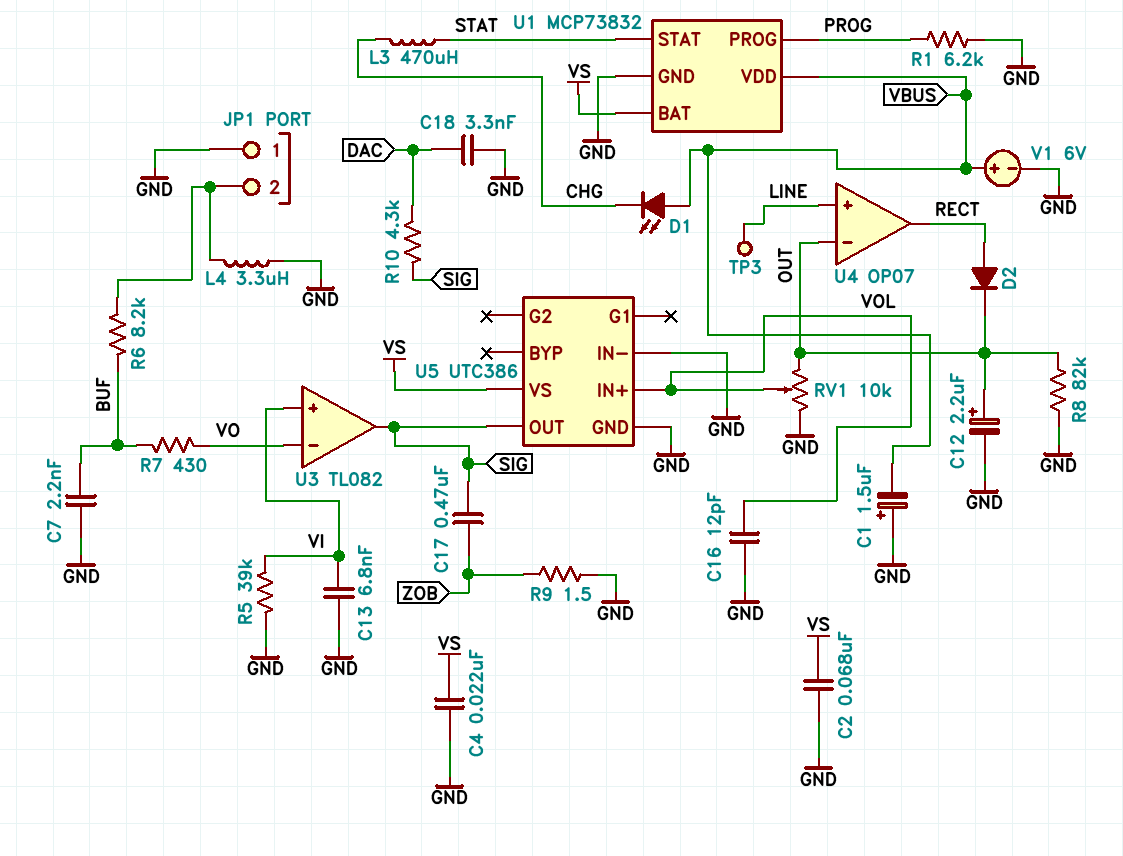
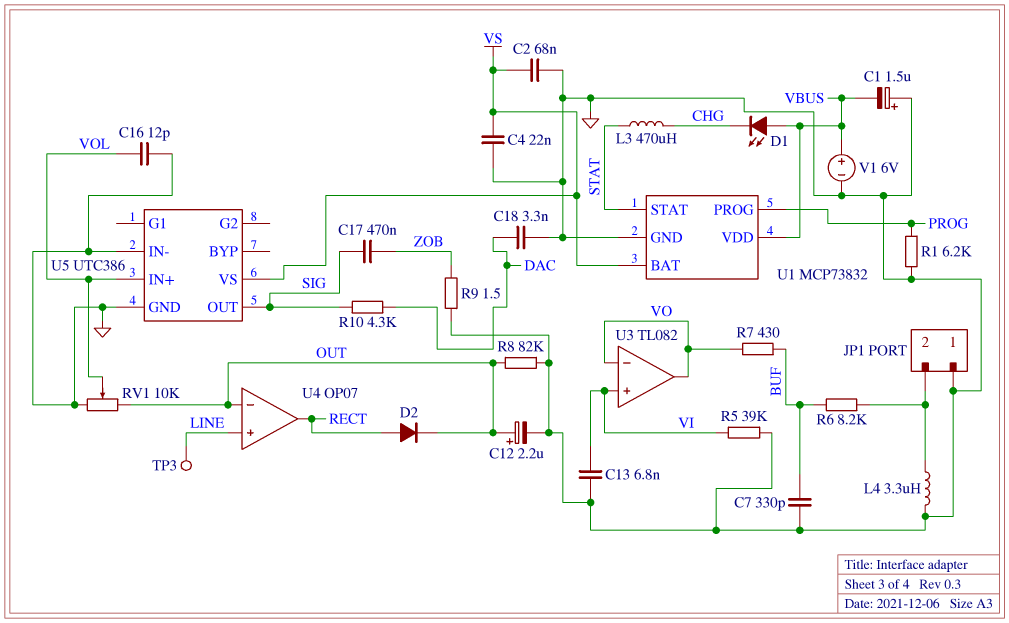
C7: 2.2nF (BUF, GND) -> 330pF (BUF, GND)
U3 pin out: SIG -> VO

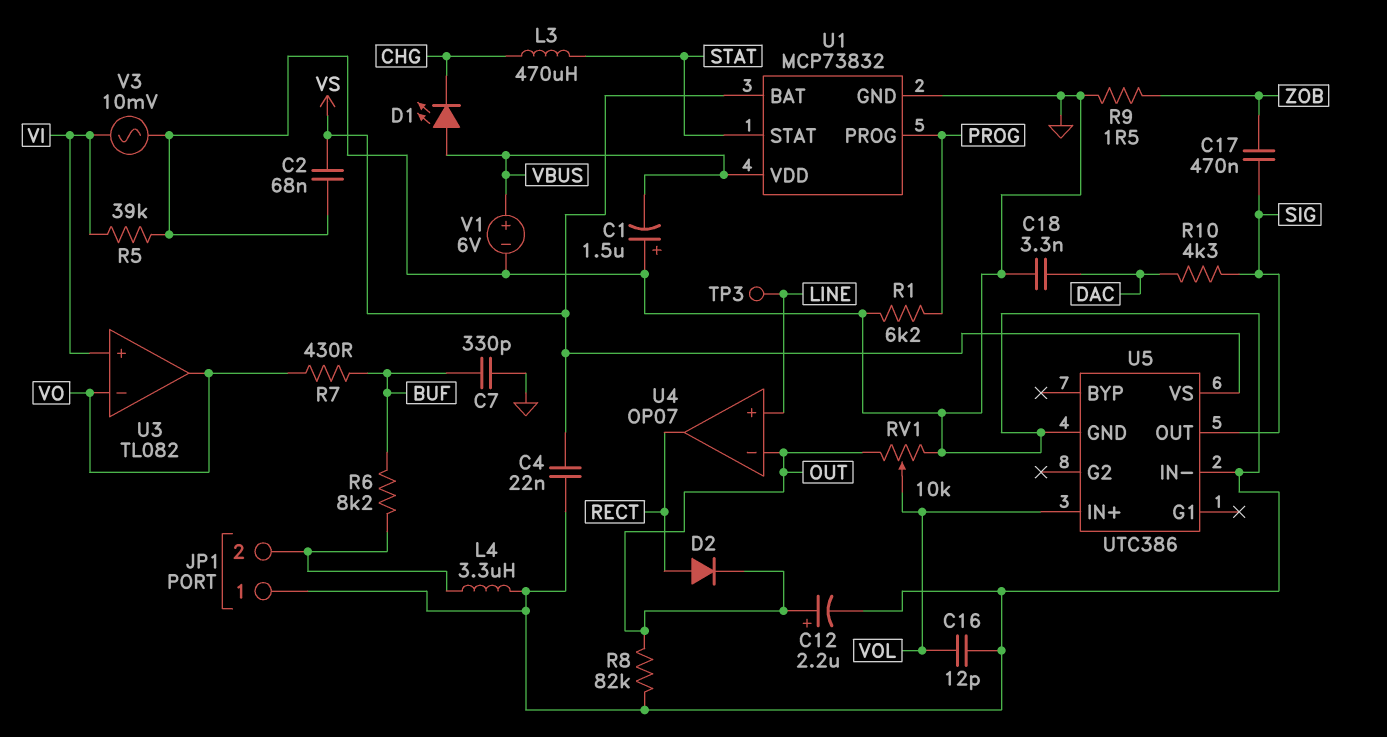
C13: 6.8nF (GND, VI) -> none
V3: none -> AC 10mV (GND, VI)

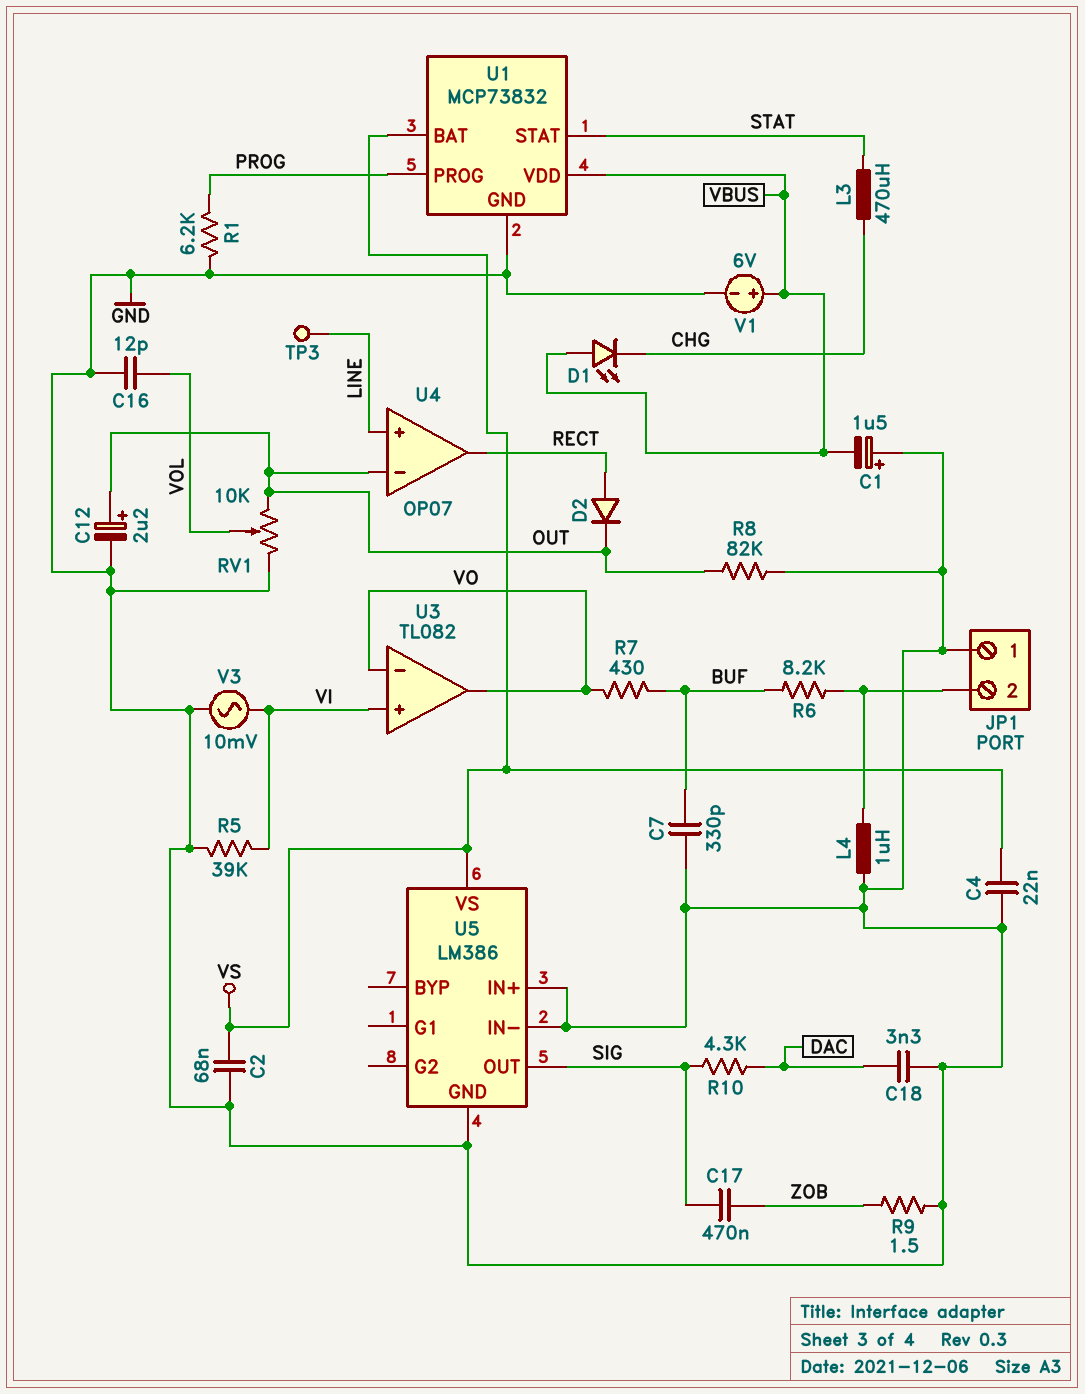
L4: 3.3uH (GND, JP1/2) -> 1uH (GND, JP1/2)
U5: UTC386 -> LM386
U5 pin IN+: VOL -> GND

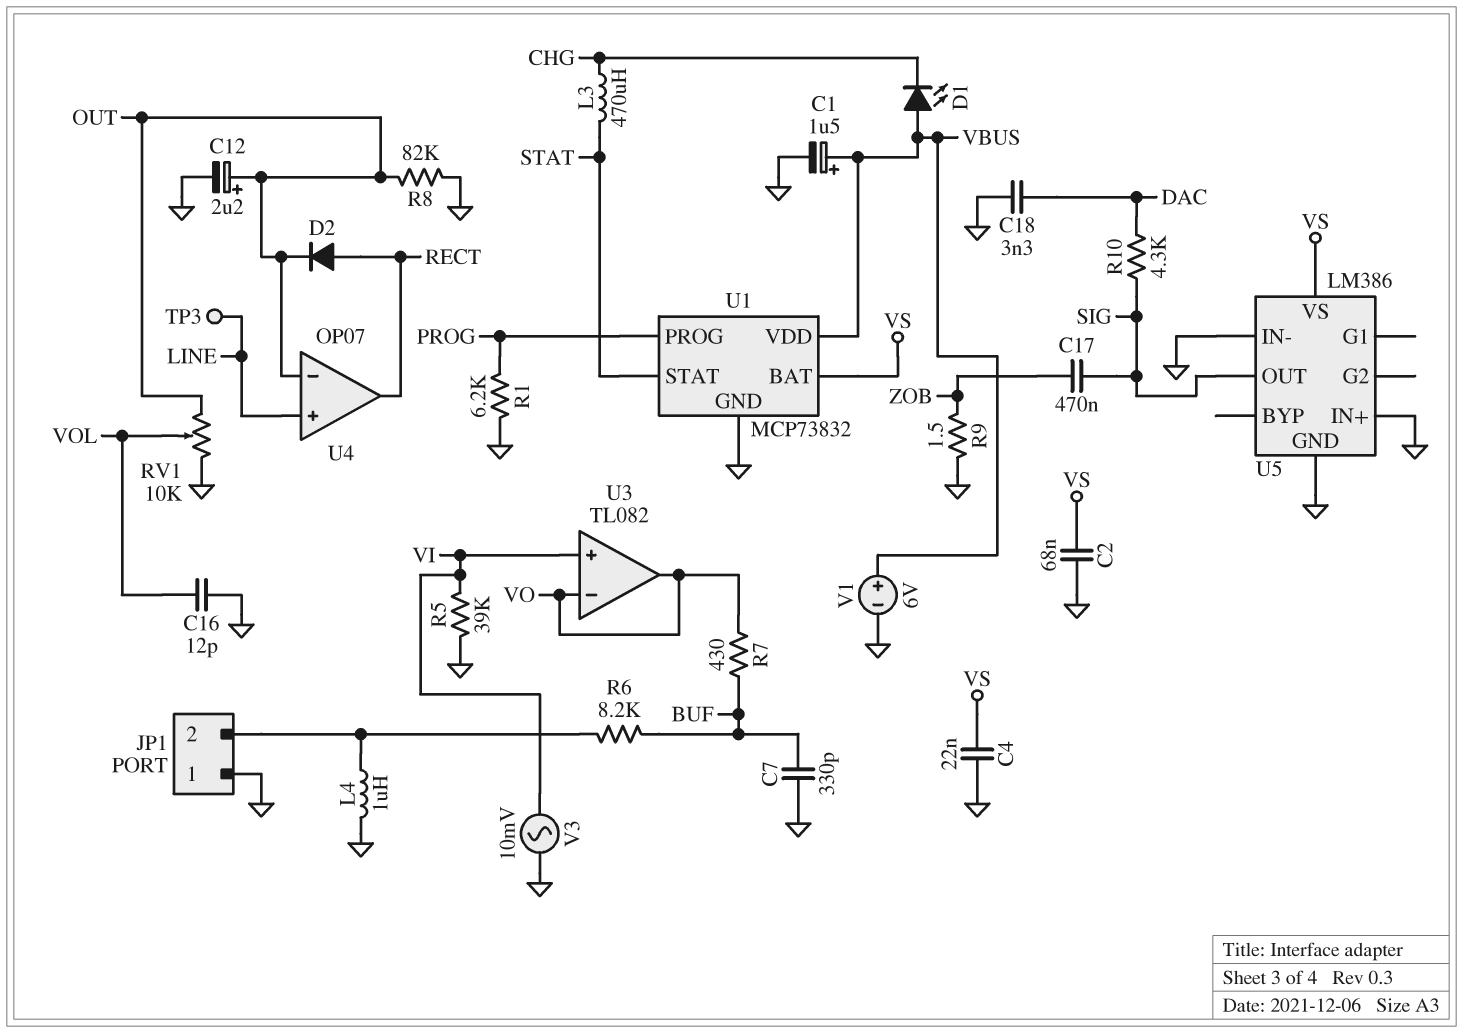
C1: 1.5uF (plus GND, minus VBUS) -> 1.5uF (plus VBUS, minus GND)

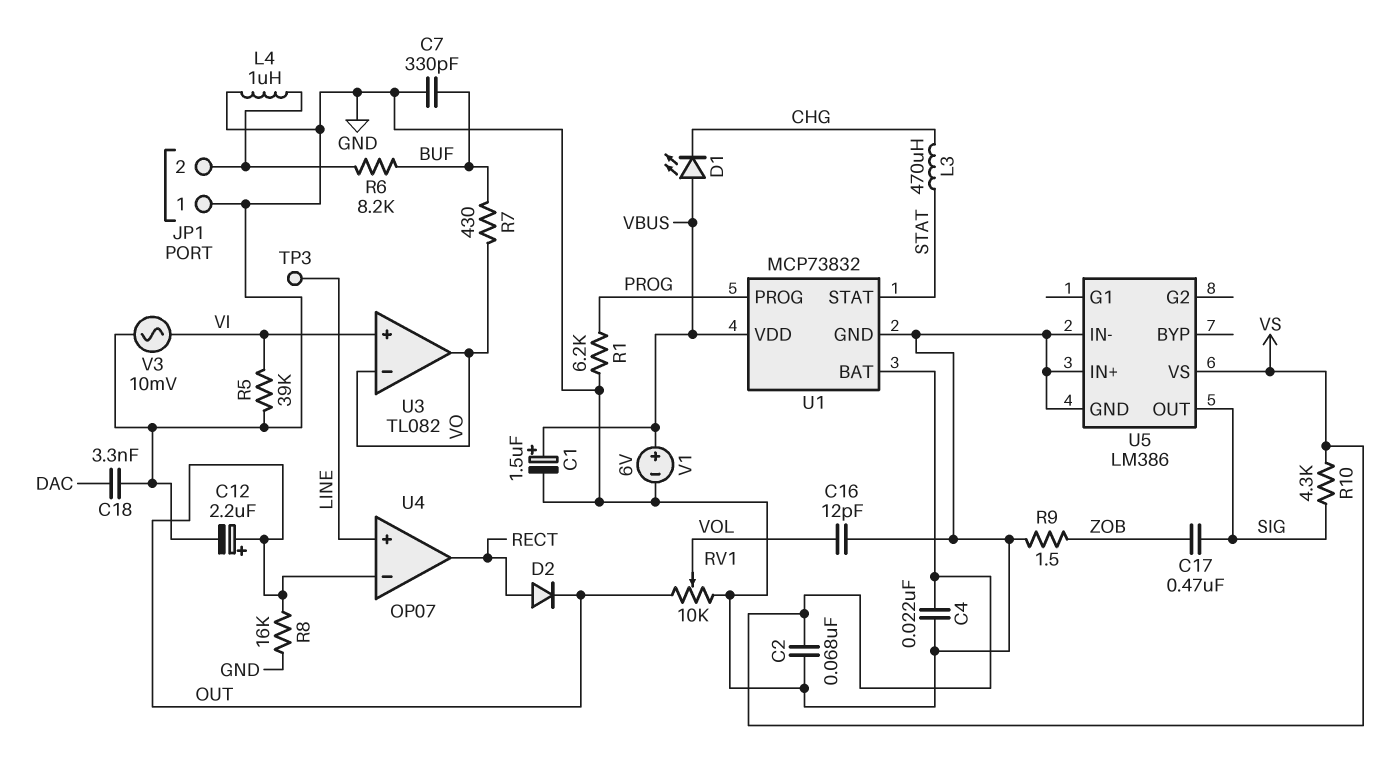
R8: 82k (GND, OUT) -> 16k (GND, OUT)
R10: 4.3k (DAC, SIG) -> 4.3k (SIG, VS)

